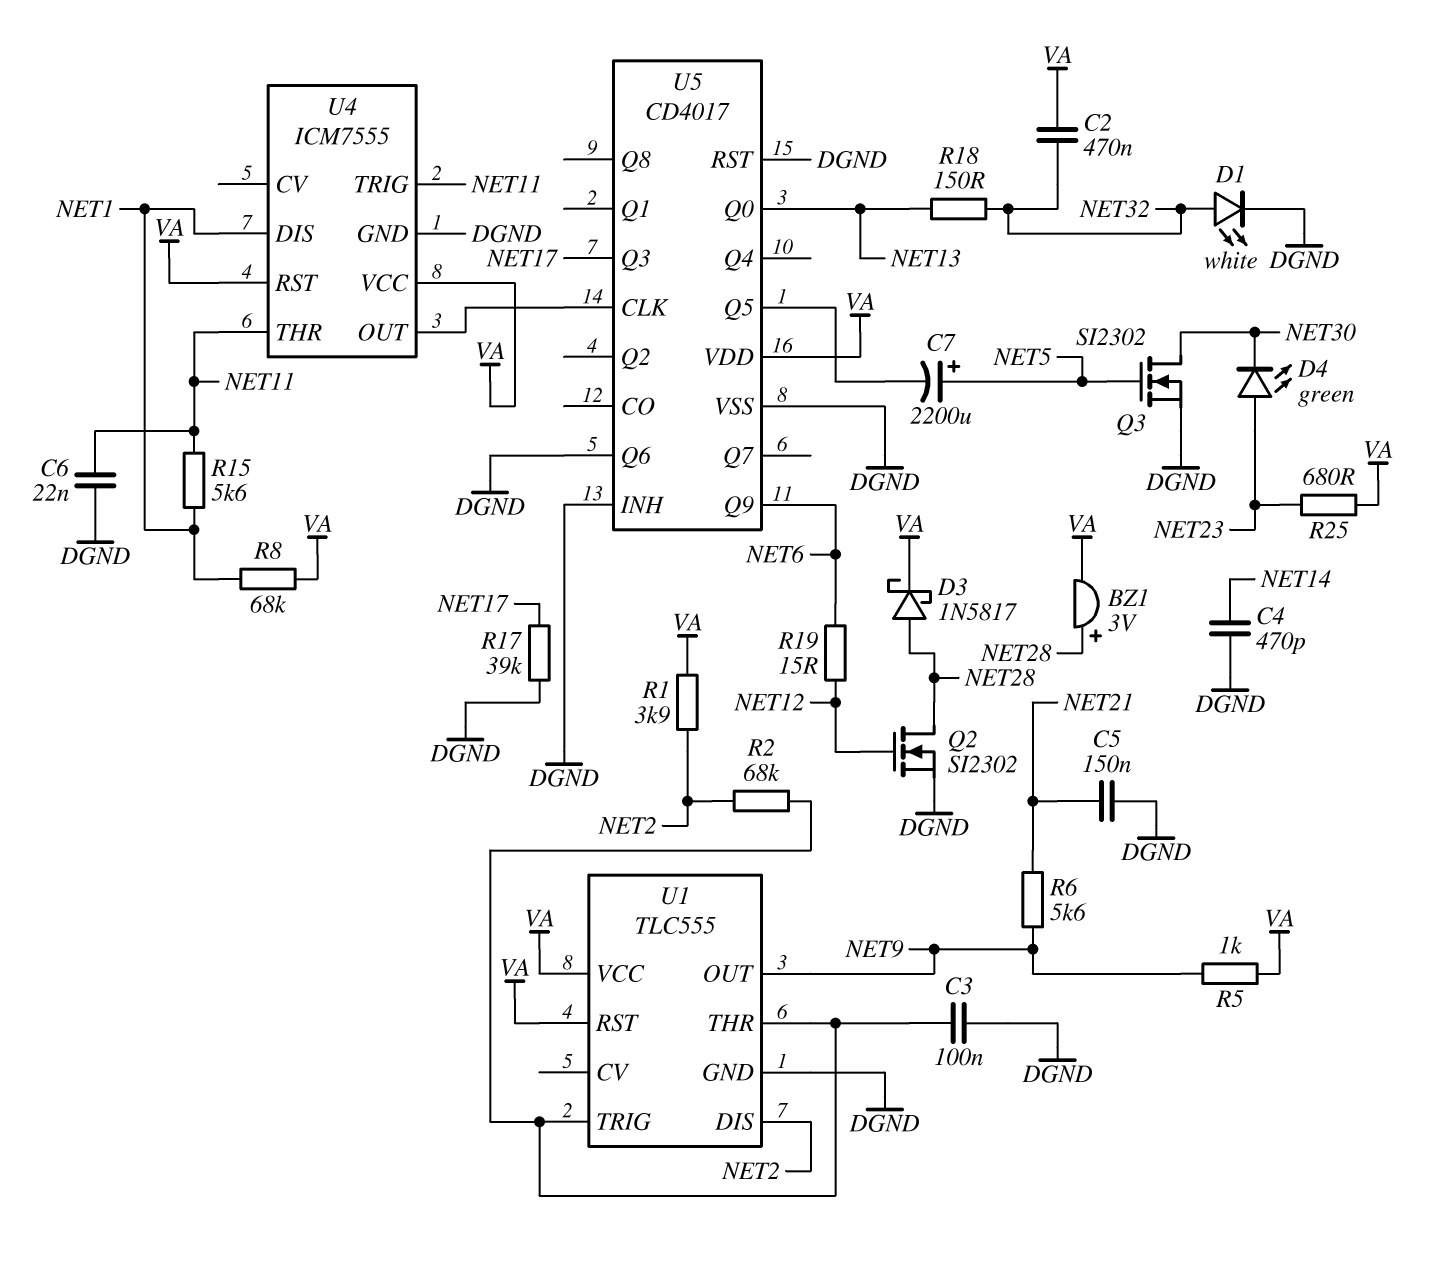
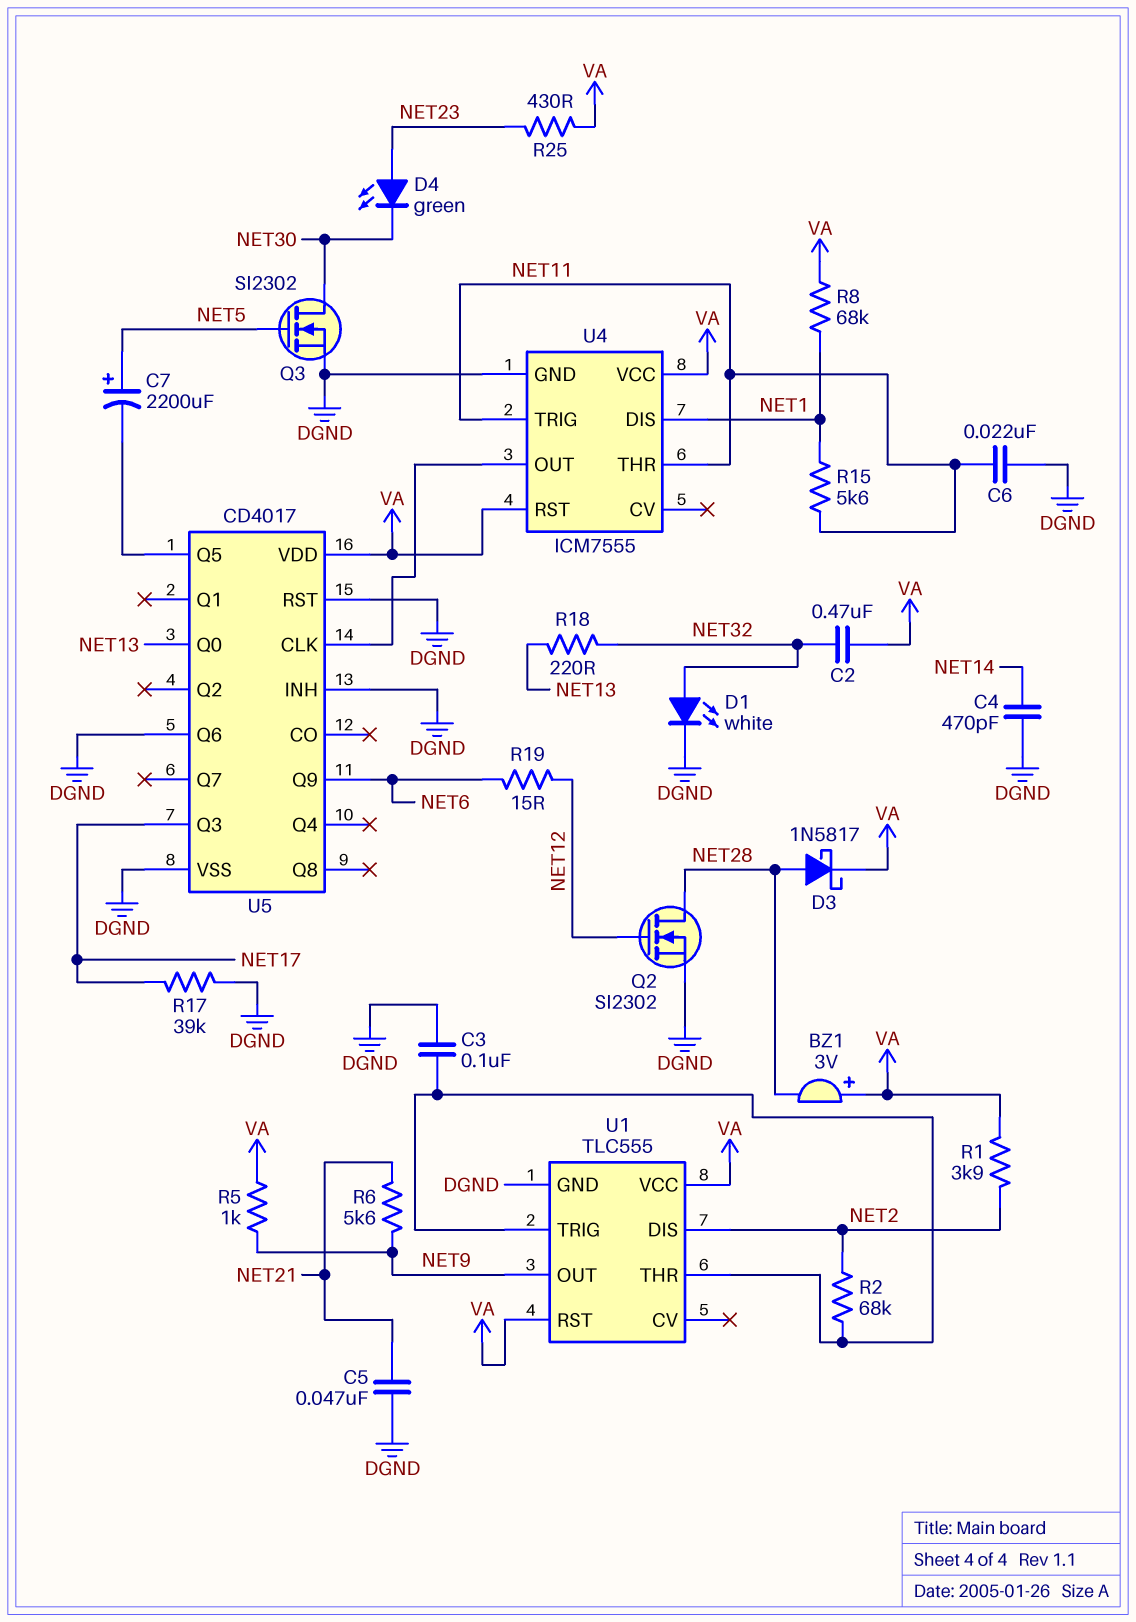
BZ1: buzzer 3V (plus NET28, minus VA) -> buzzer 3V (plus VA, minus NET28)
C5: 150nF (DGND, NET21) -> 47nF (DGND, NET21)
R18: 150 (NET13, NET32) -> 220 (NET13, NET32)
R25: 680 (NET23, VA) -> 430 (NET23, VA)

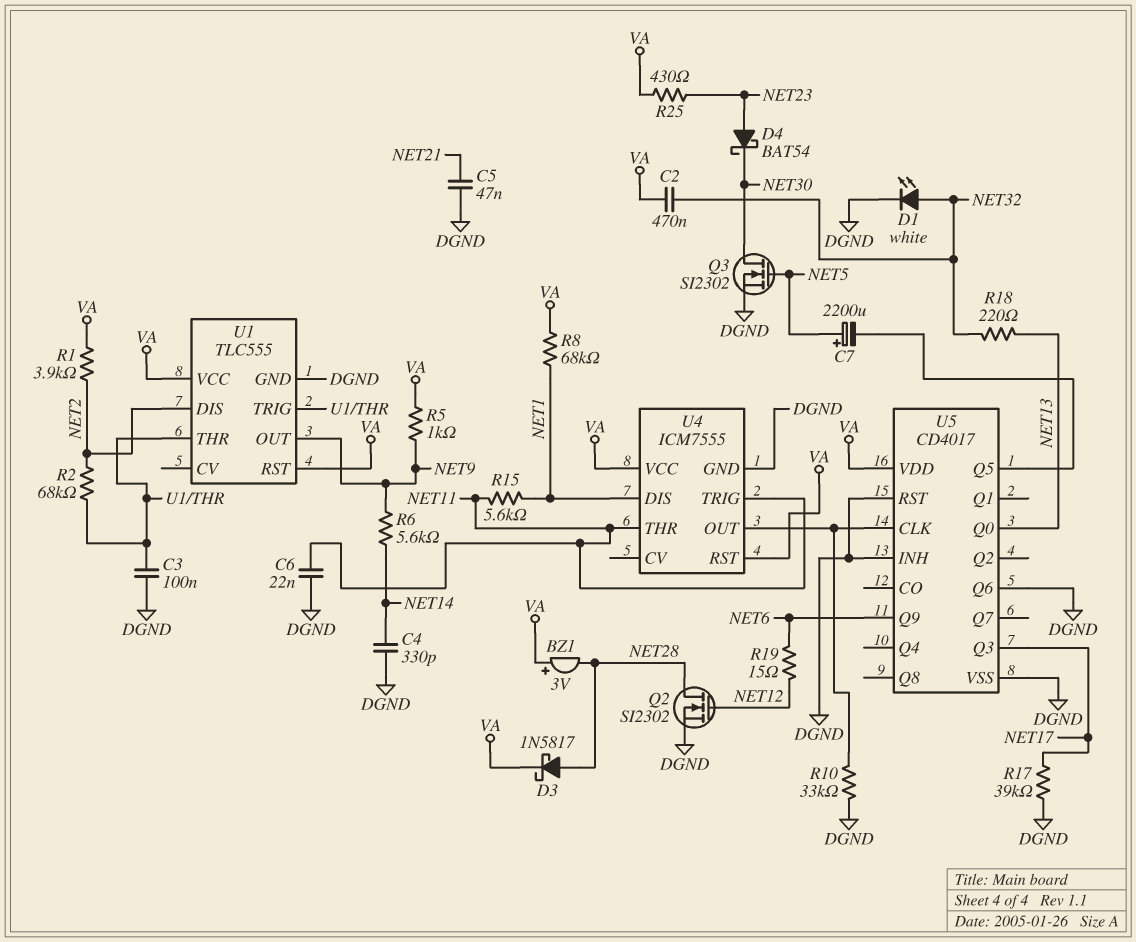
C4: 470pF (DGND, NET14) -> 330pF (DGND, NET14)
D4: LED green (A NET23, K NET30) -> schottky BAT54 (A NET23, K NET30)
R6: 5.6k (NET9, NET21) -> 5.6k (NET9, NET14)
R10: none -> 33k (DGND, U4/OUT)

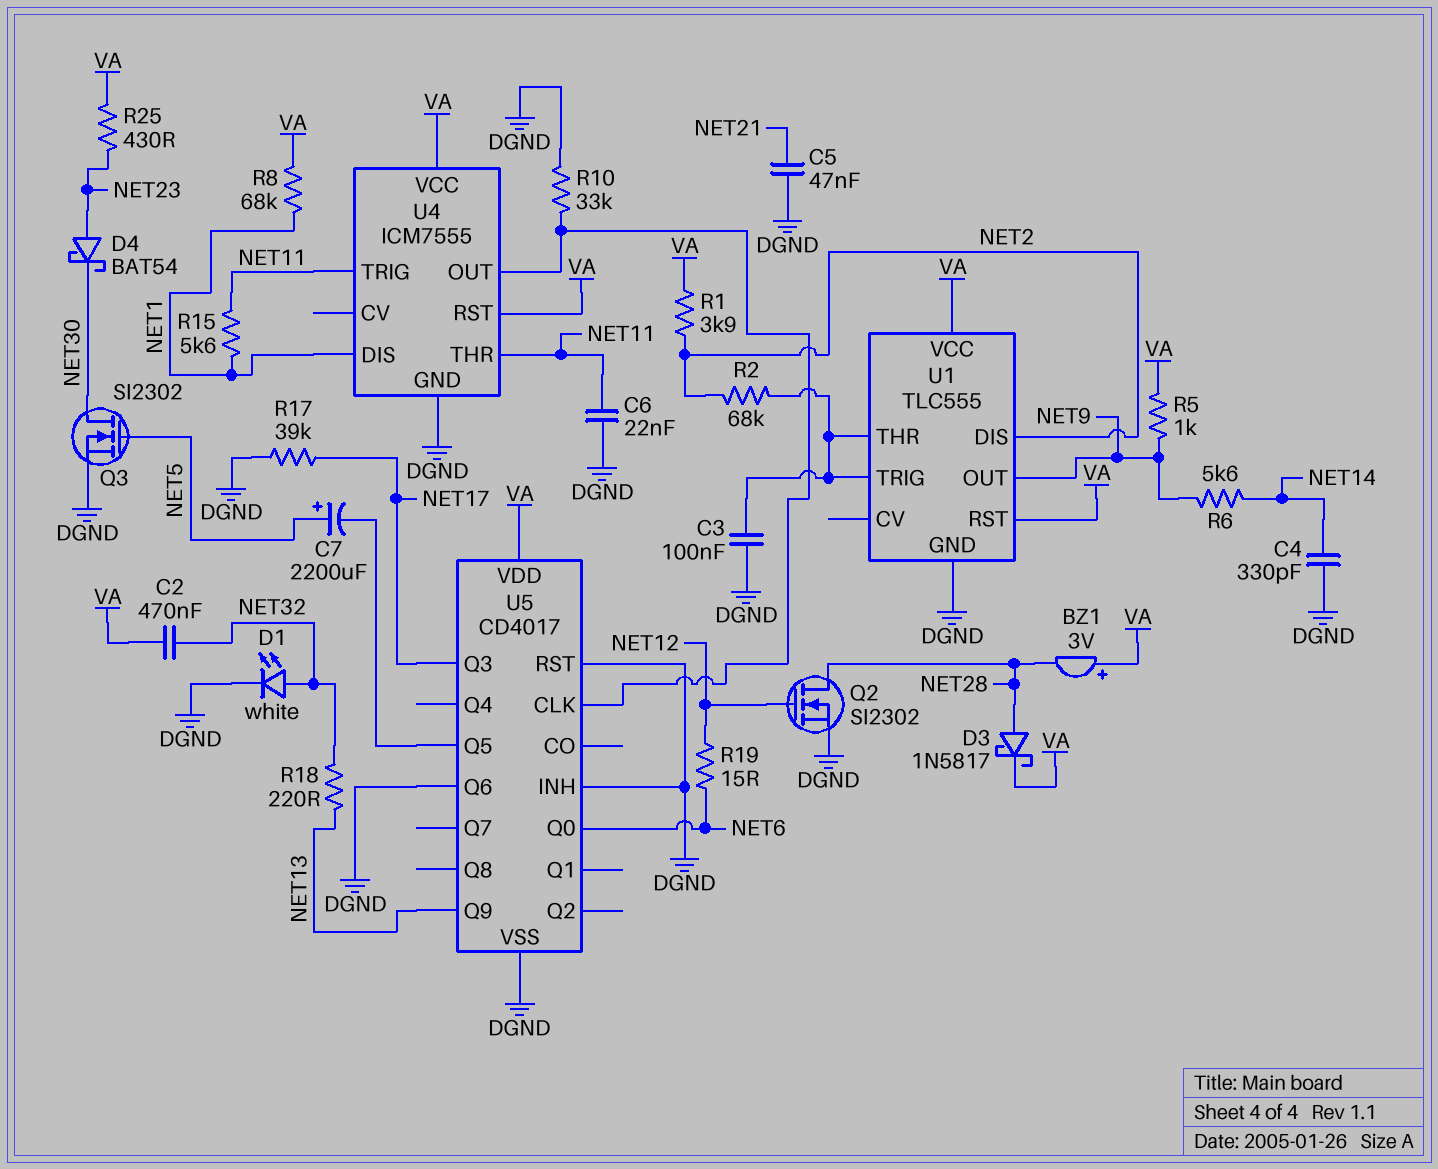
U5 pin Q0: NET13 -> NET6
U5 pin Q9: NET6 -> NET13

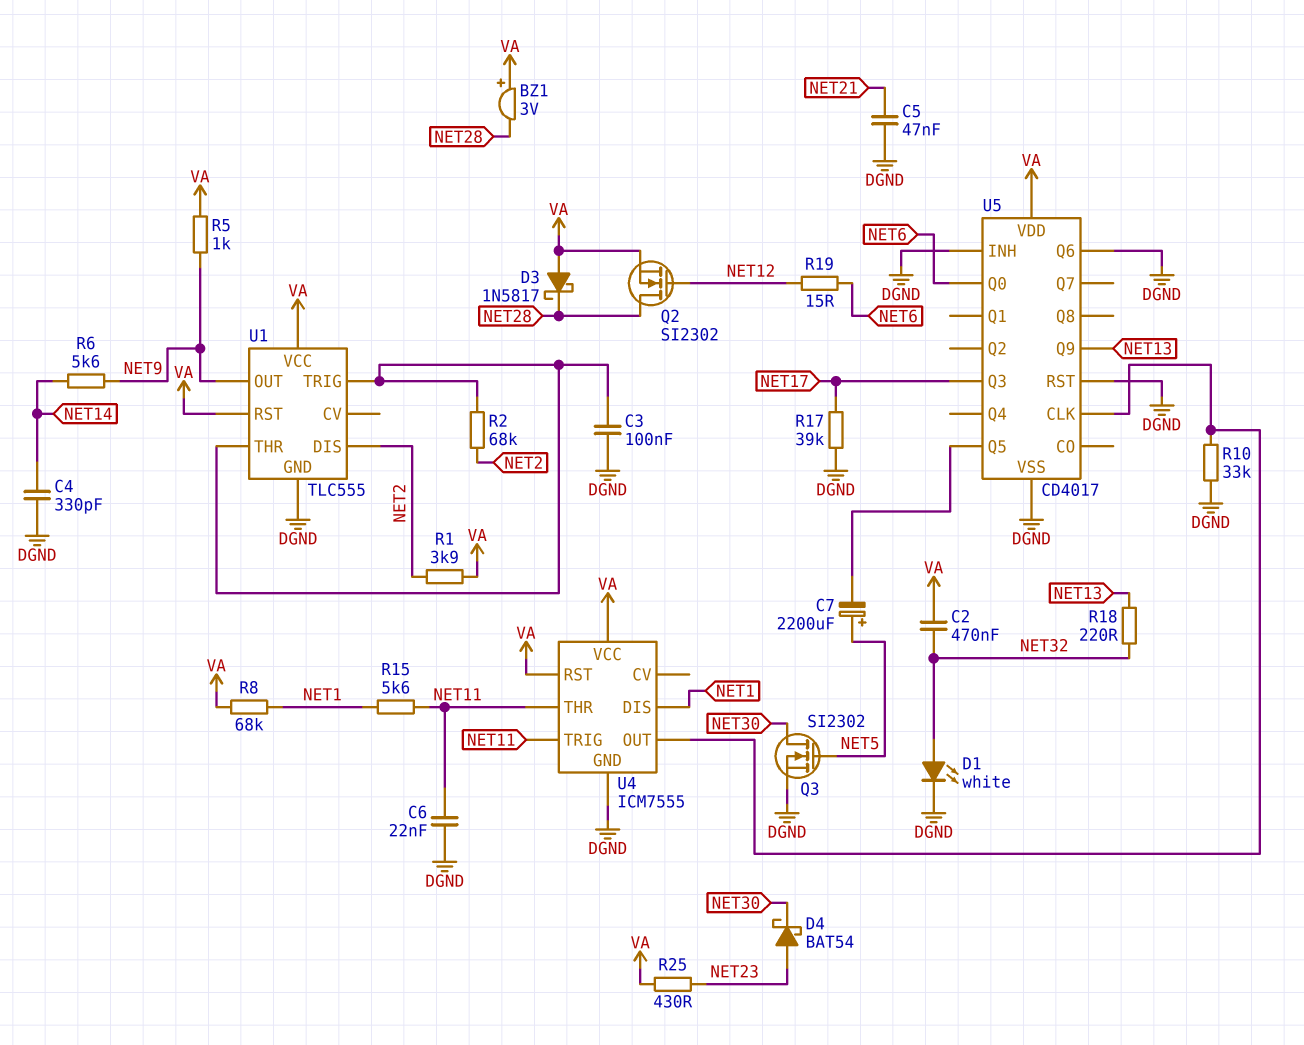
D3: schottky 1N5817 (A NET28, K VA) -> schottky 1N5817 (A VA, K NET28)
Q2: NMOS SI2302 (G NET12, D NET28, S DGND) -> NMOS SI2302 (G NET12, D NET28, S VA)

